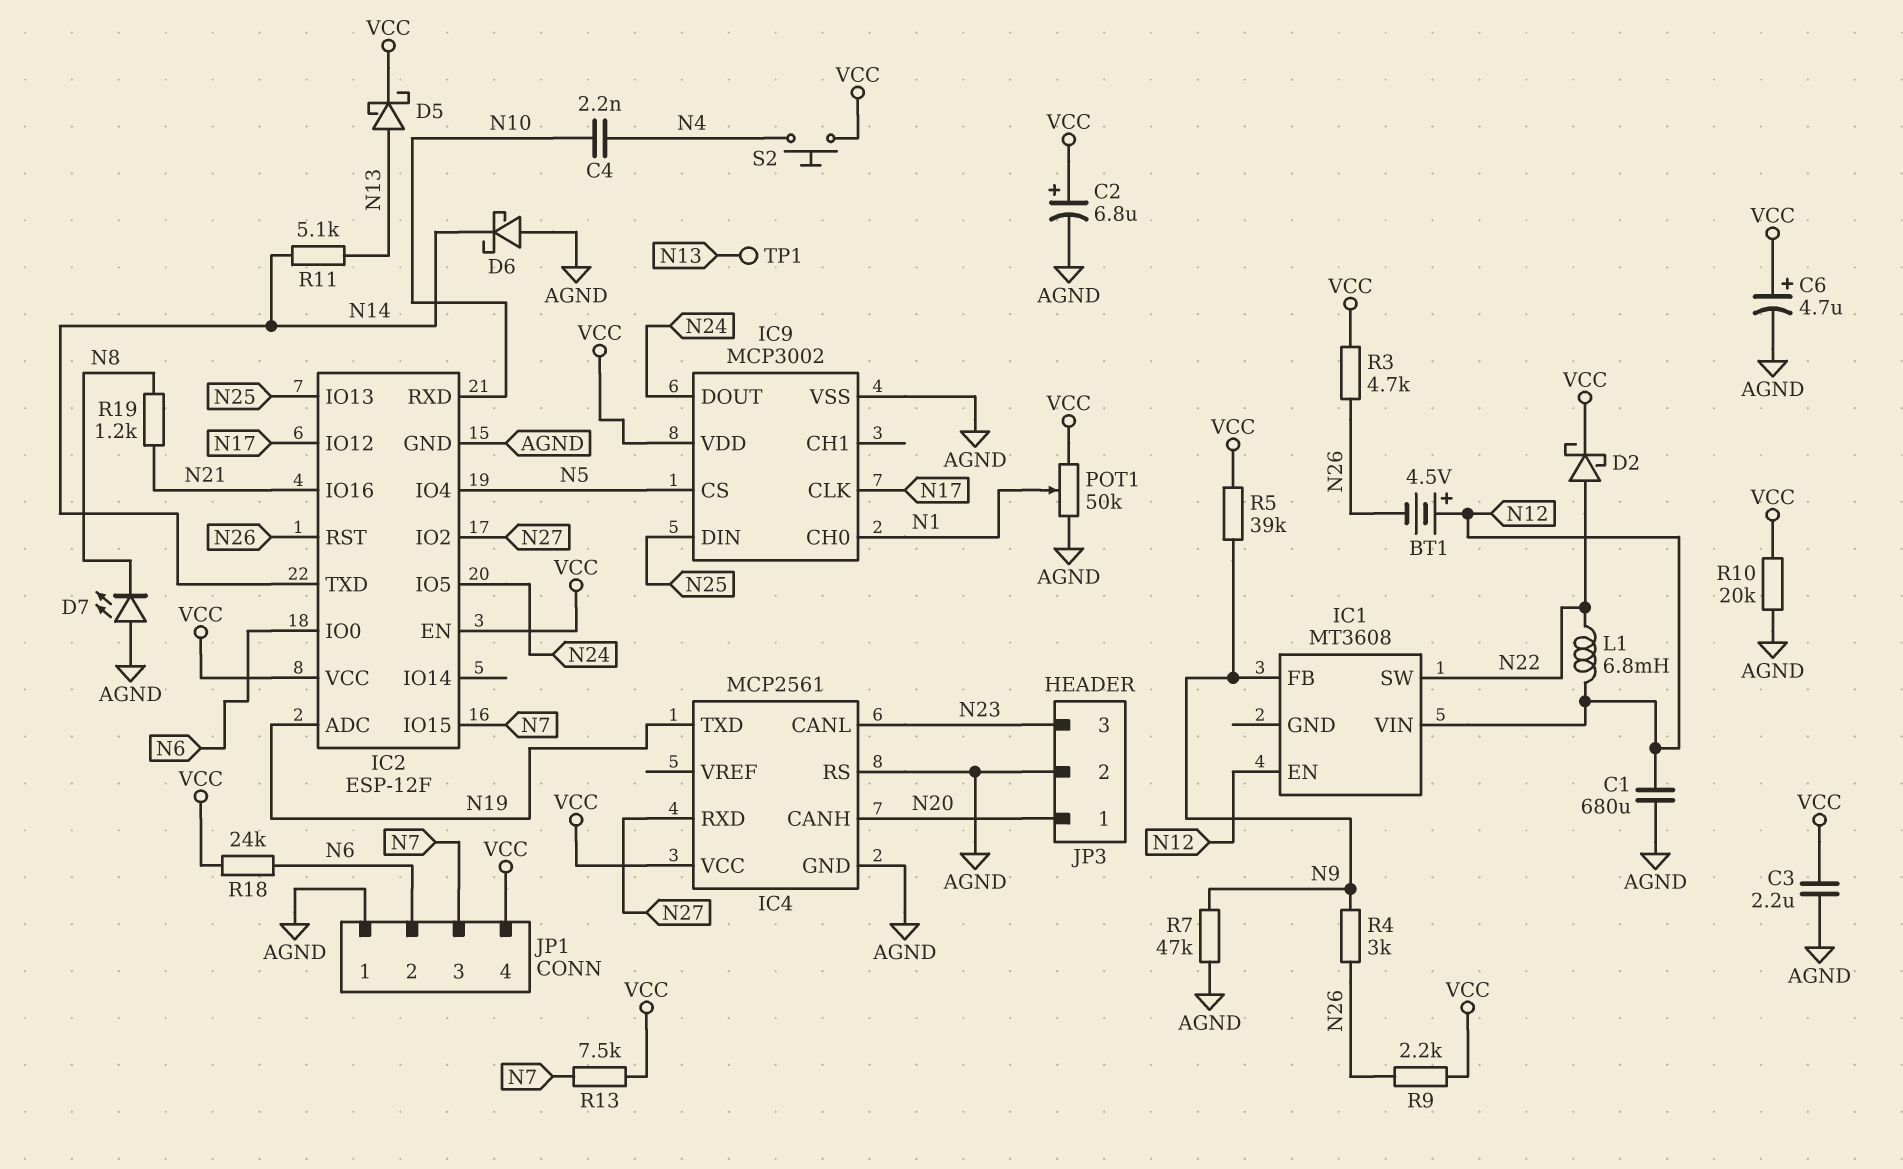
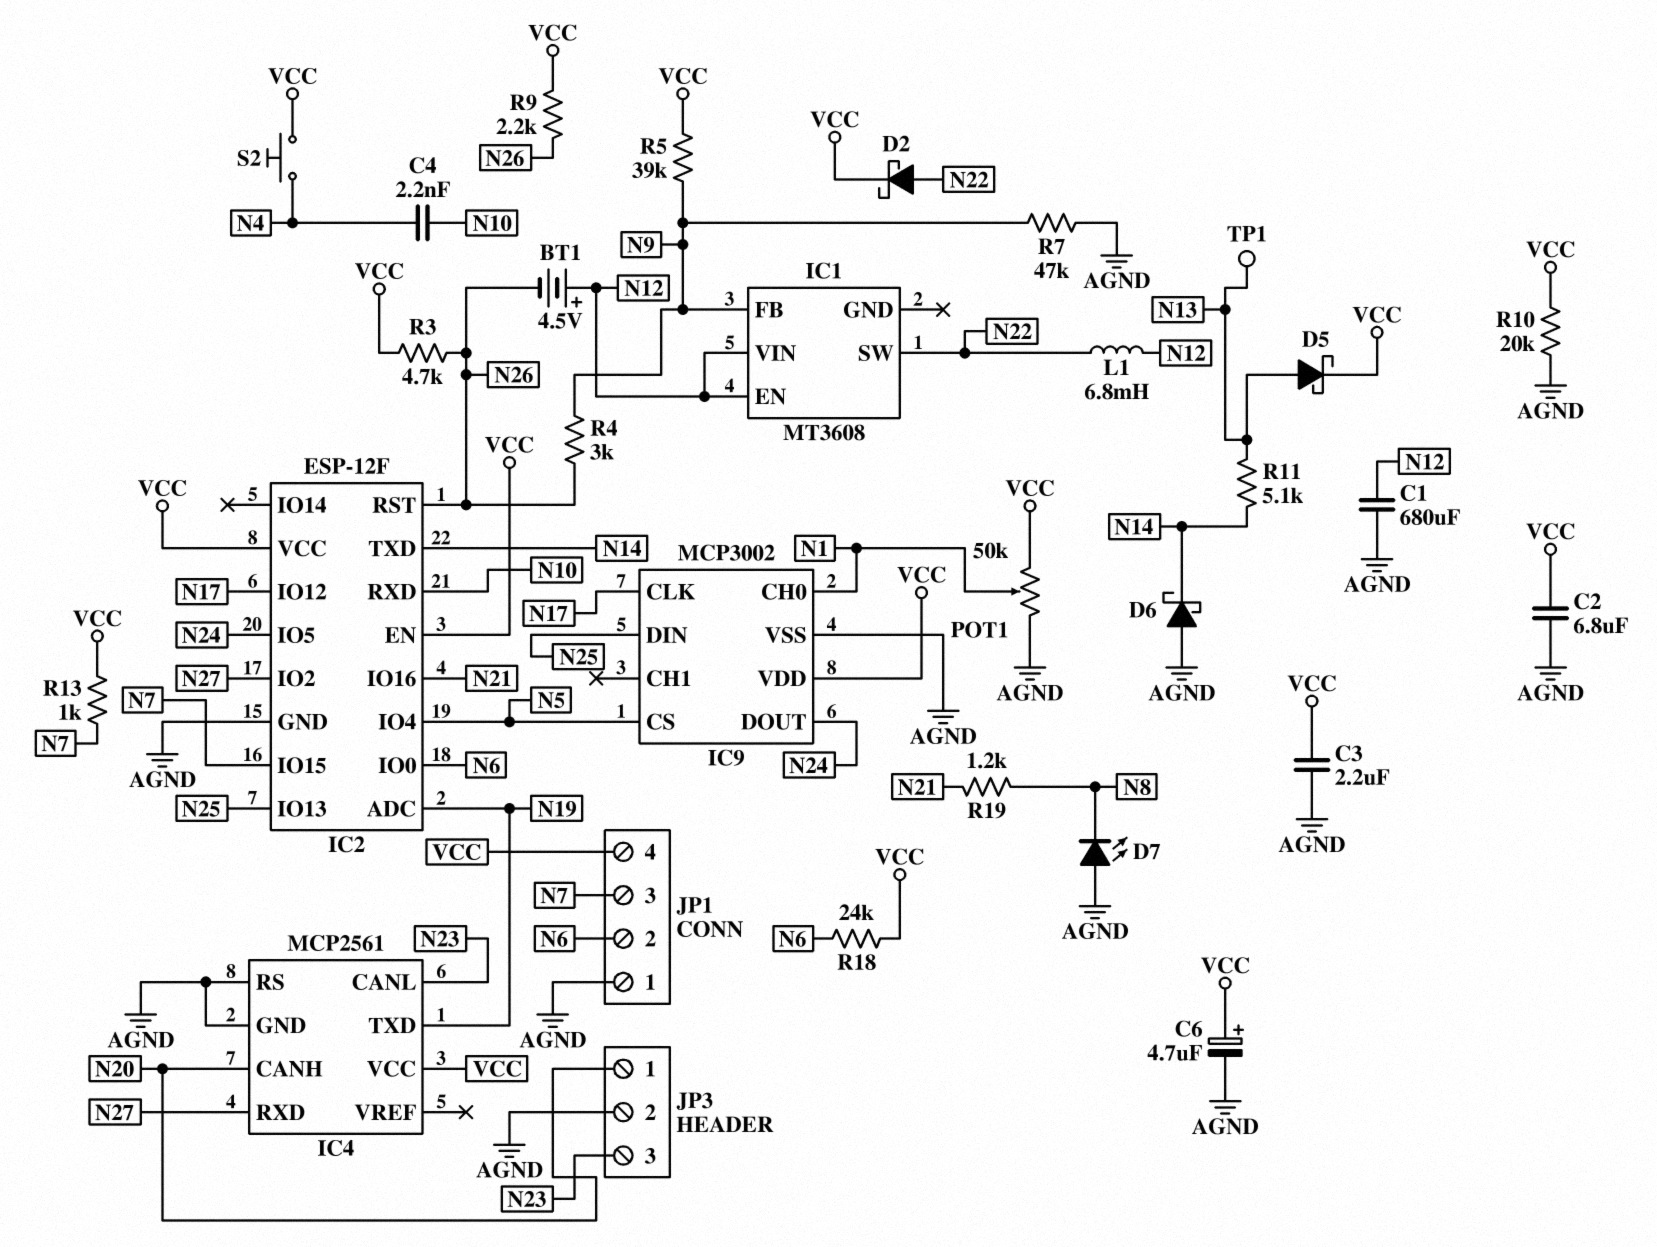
C2: 6.8uF (plus VCC, minus AGND) -> 6.8uF (AGND, VCC)
R13: 7.5k (N7, VCC) -> 1k (N7, VCC)

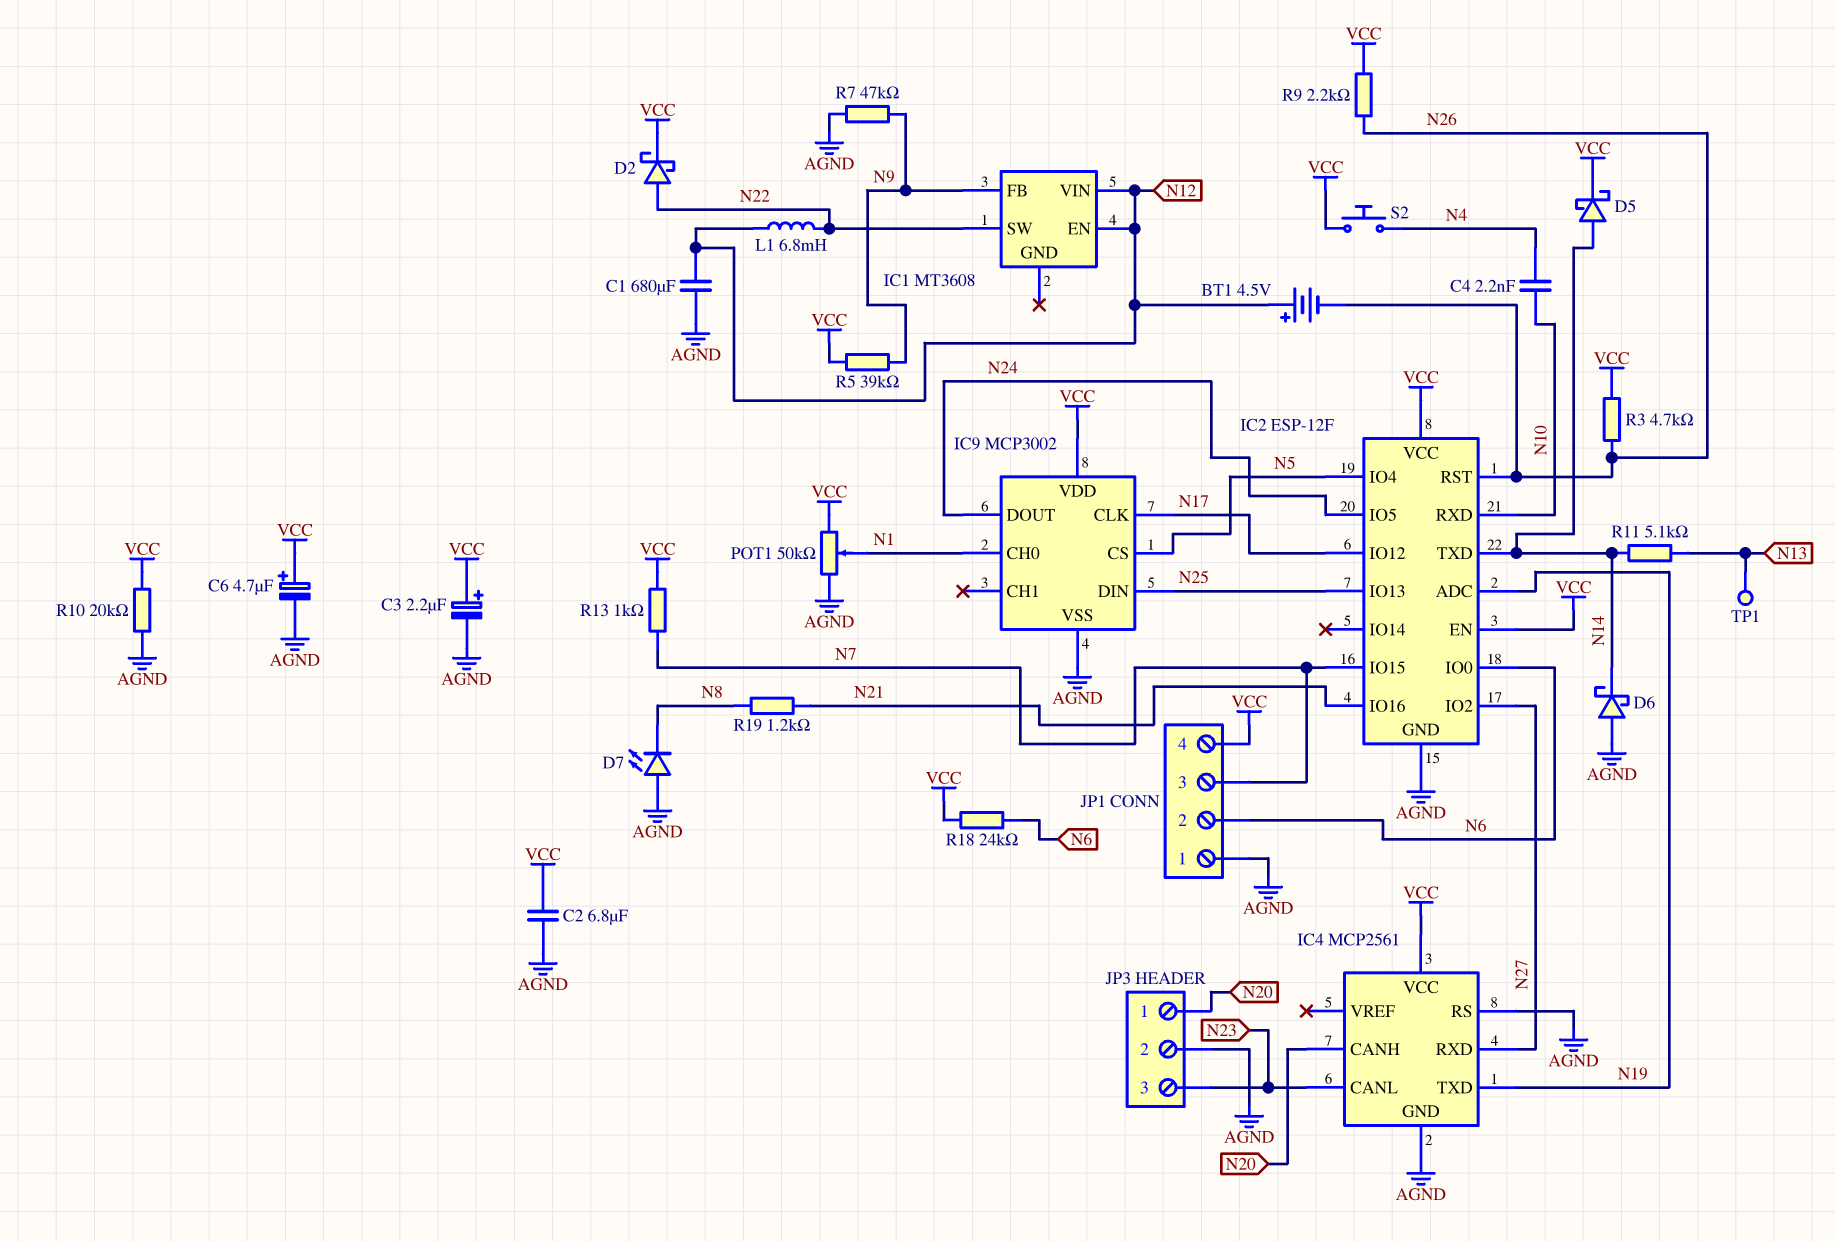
C3: 2.2uF (AGND, VCC) -> 2.2uF (plus VCC, minus AGND)
D5: schottky (A N13, K VCC) -> schottky (A N14, K VCC)
R4: 3k (N9, N26) -> none

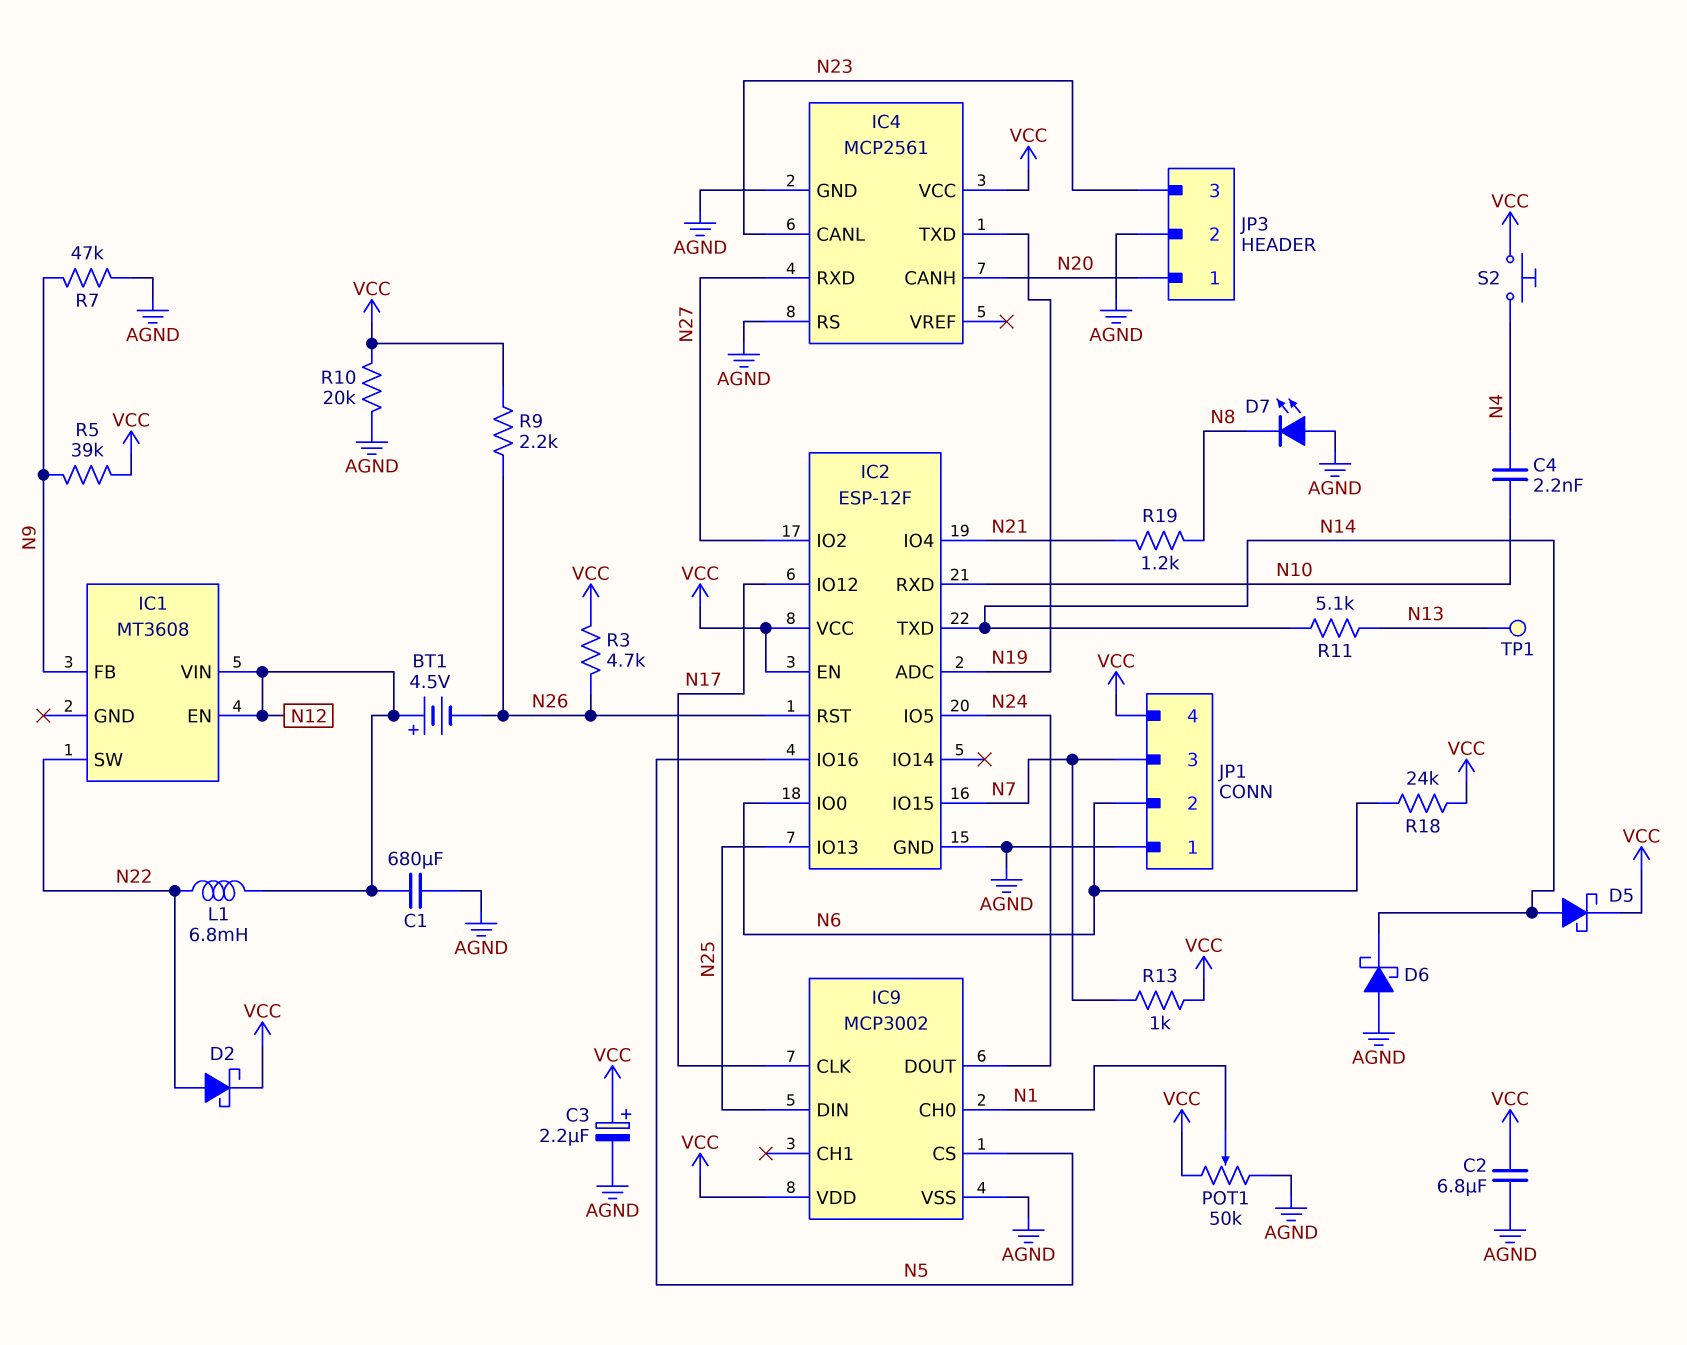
C6: 4.7uF (plus VCC, minus AGND) -> none
IC2 pin IO4: N5 -> N21
IC2 pin IO16: N21 -> N5

